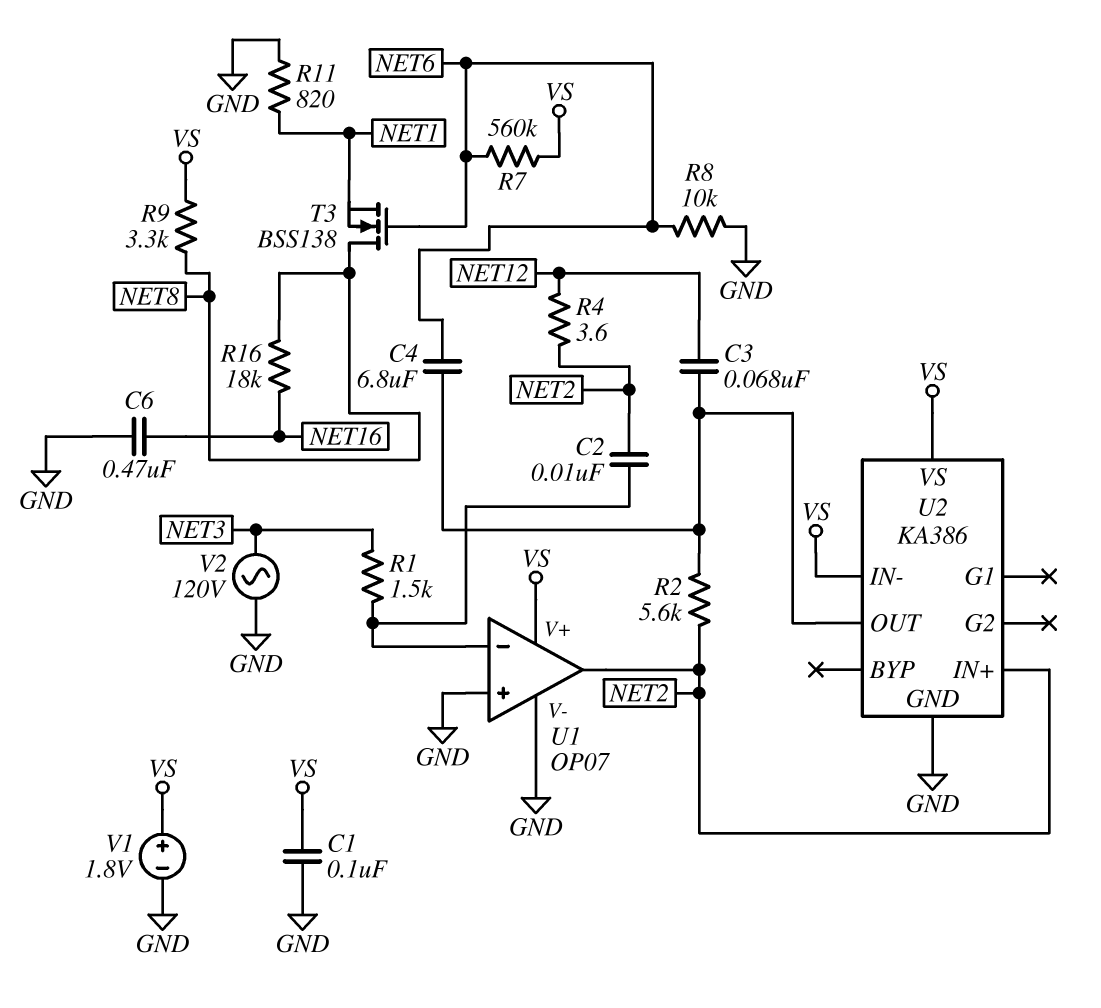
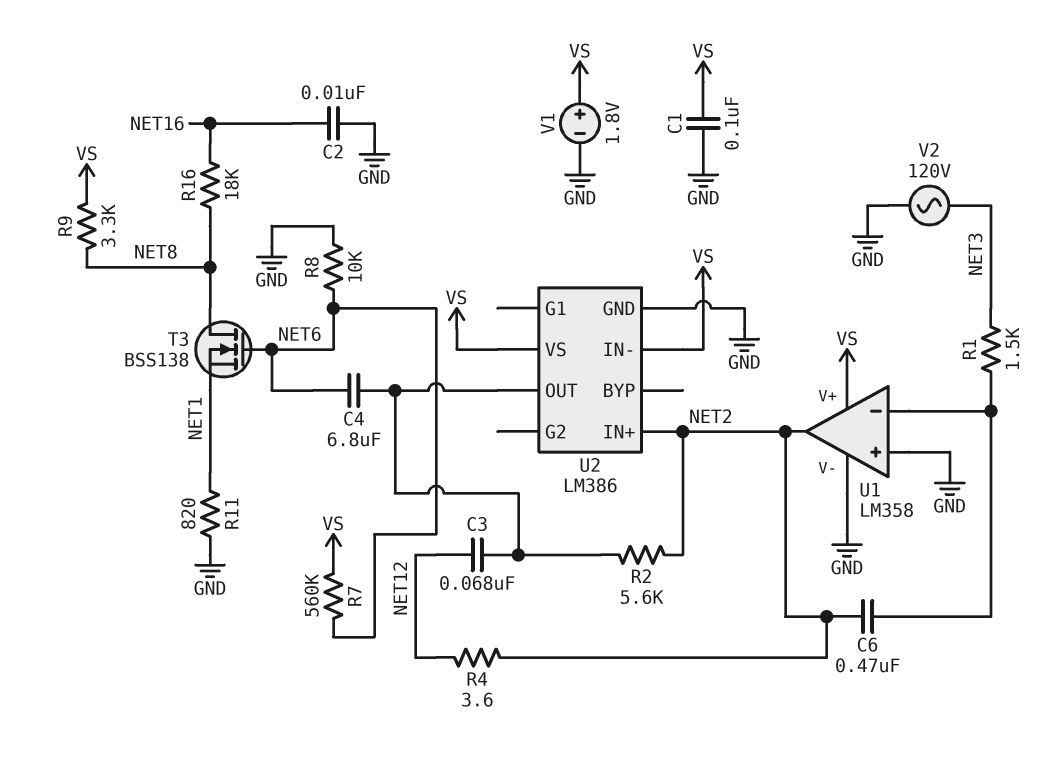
C2: 10nF (NET2, U1/in-) -> 10nF (GND, NET16)
C6: 470nF (GND, NET16) -> 470nF (NET2, U1/in-)
U1: OP07 -> LM358
U2: KA386 -> LM386

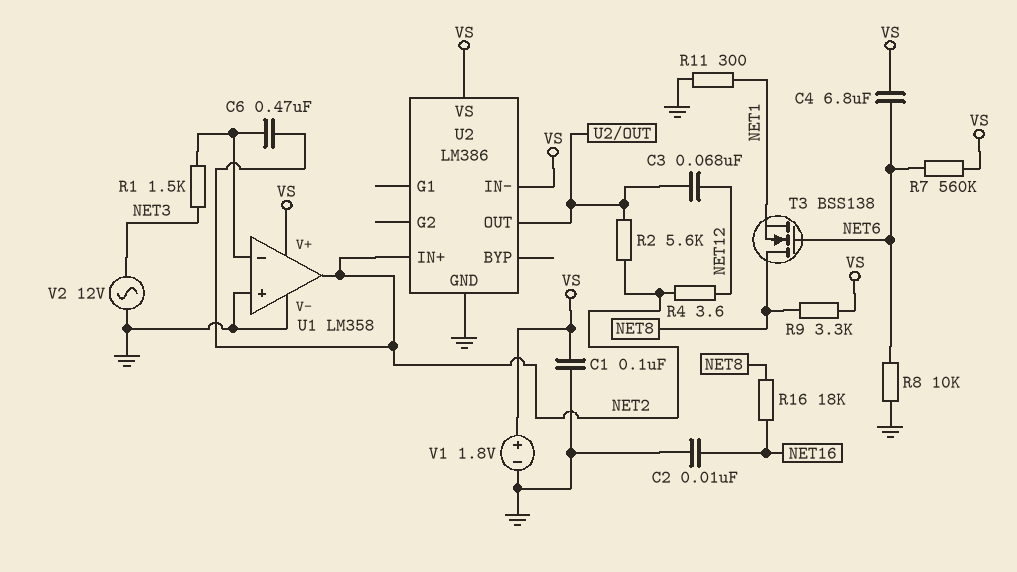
C4: 6.8uF (NET6, U2/OUT) -> 6.8uF (NET6, VS)
R11: 820 (GND, NET1) -> 300 (GND, NET1)
V2: AC 120V (GND, NET3) -> AC 12V (GND, NET3)

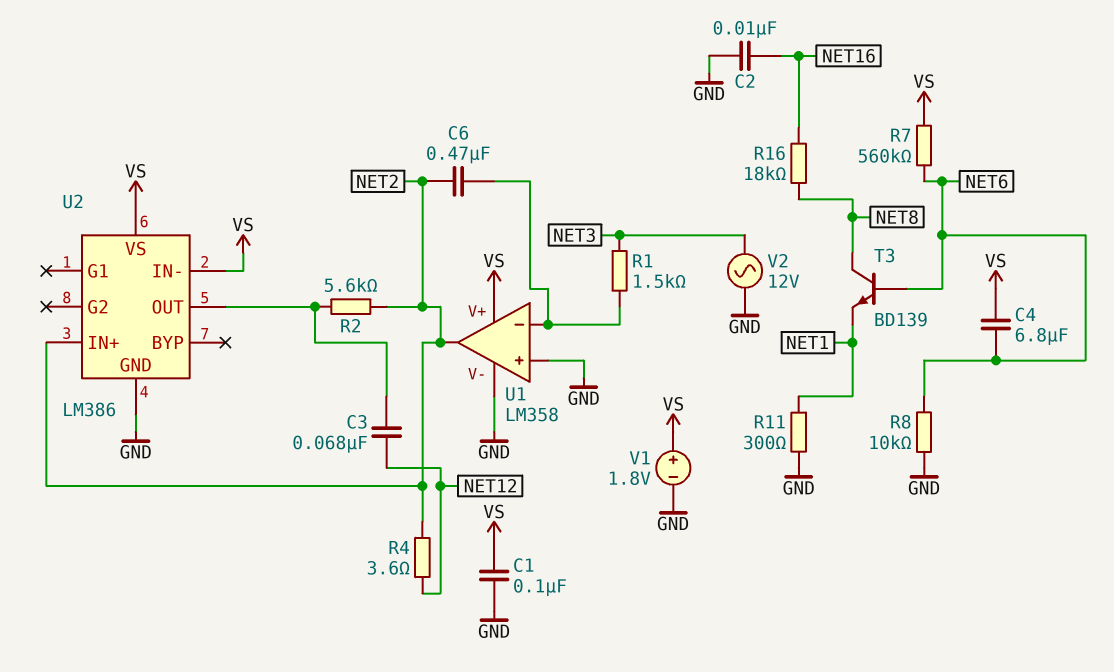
R9: 3.3k (NET8, VS) -> none
T3: NMOS BSS138 (G NET6, D NET8, S NET1) -> NPN BD139 (B NET6, C NET8, E NET1)

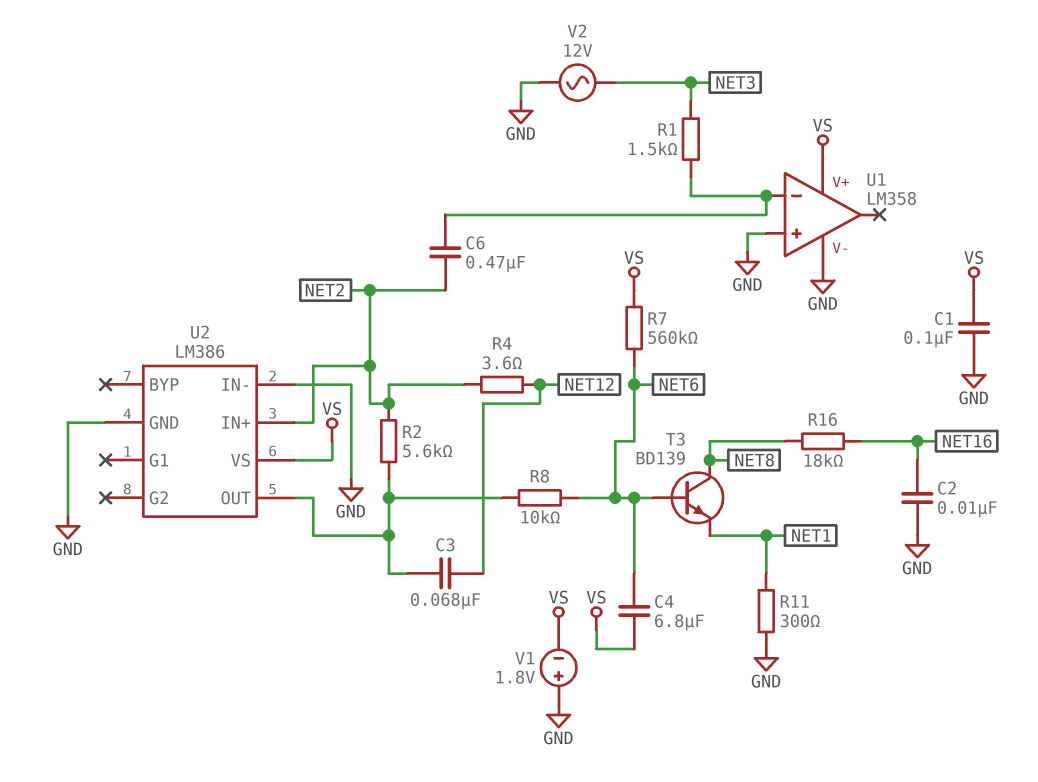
R8: 10k (GND, NET6) -> 10k (NET6, U2/OUT)
U1 pin out: NET2 -> none
U2 pin IN-: VS -> GND
V1: 1.8V (plus VS, minus GND) -> 1.8V (plus GND, minus VS)

